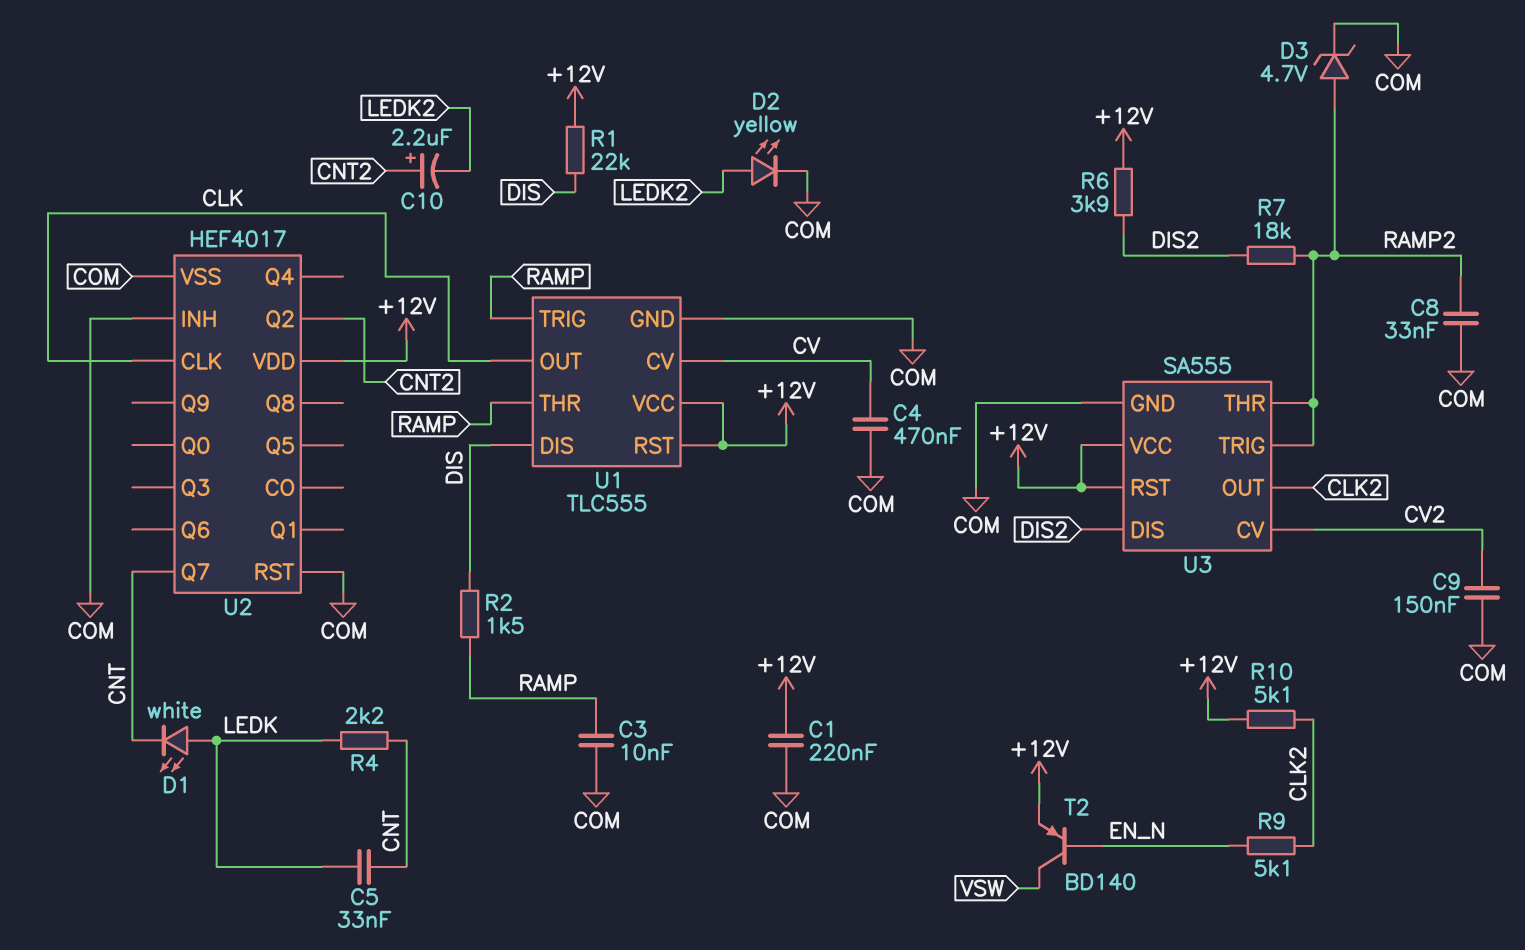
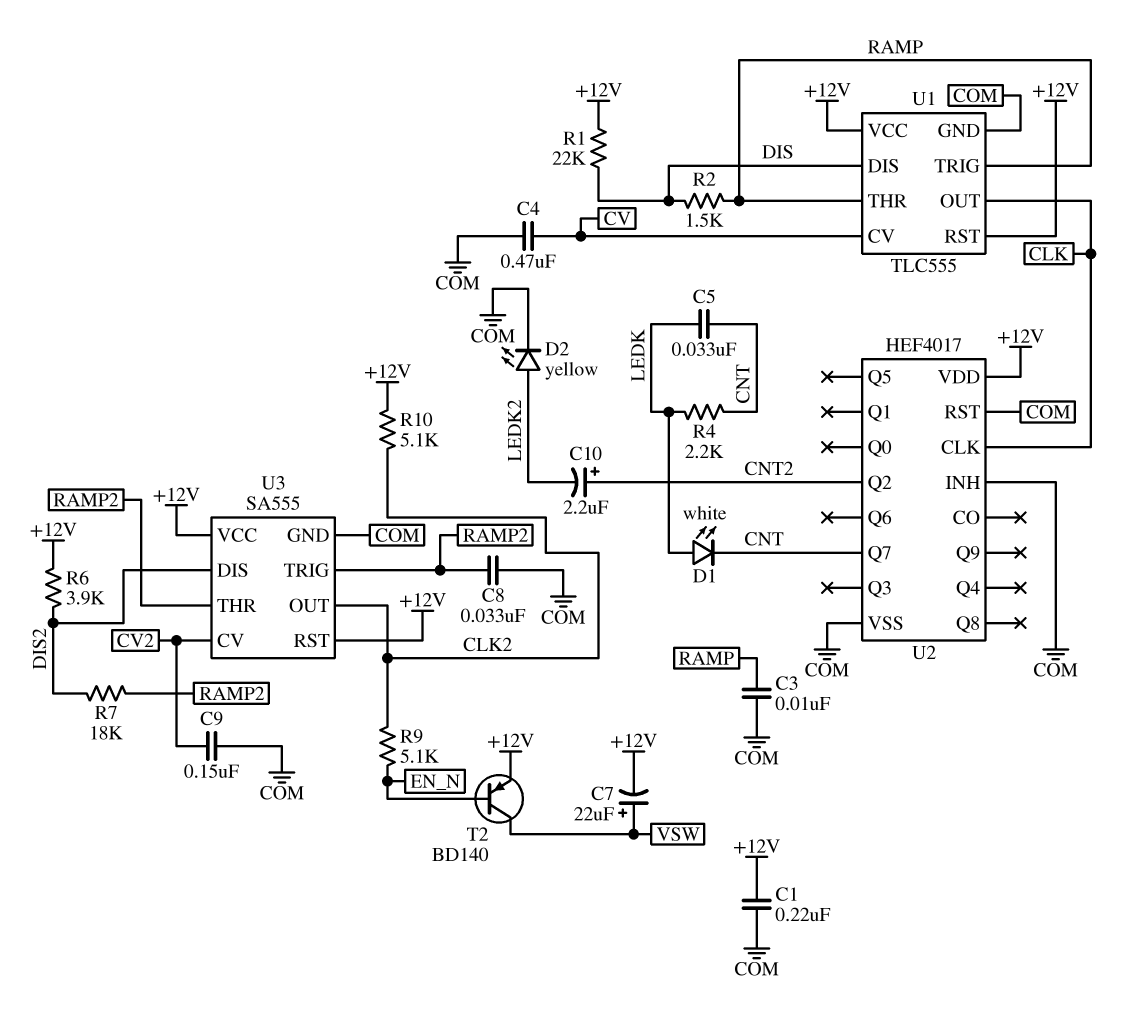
C7: none -> 22uF (plus VSW, minus +12V)
D3: zener 4.7V (A RAMP2, K COM) -> none

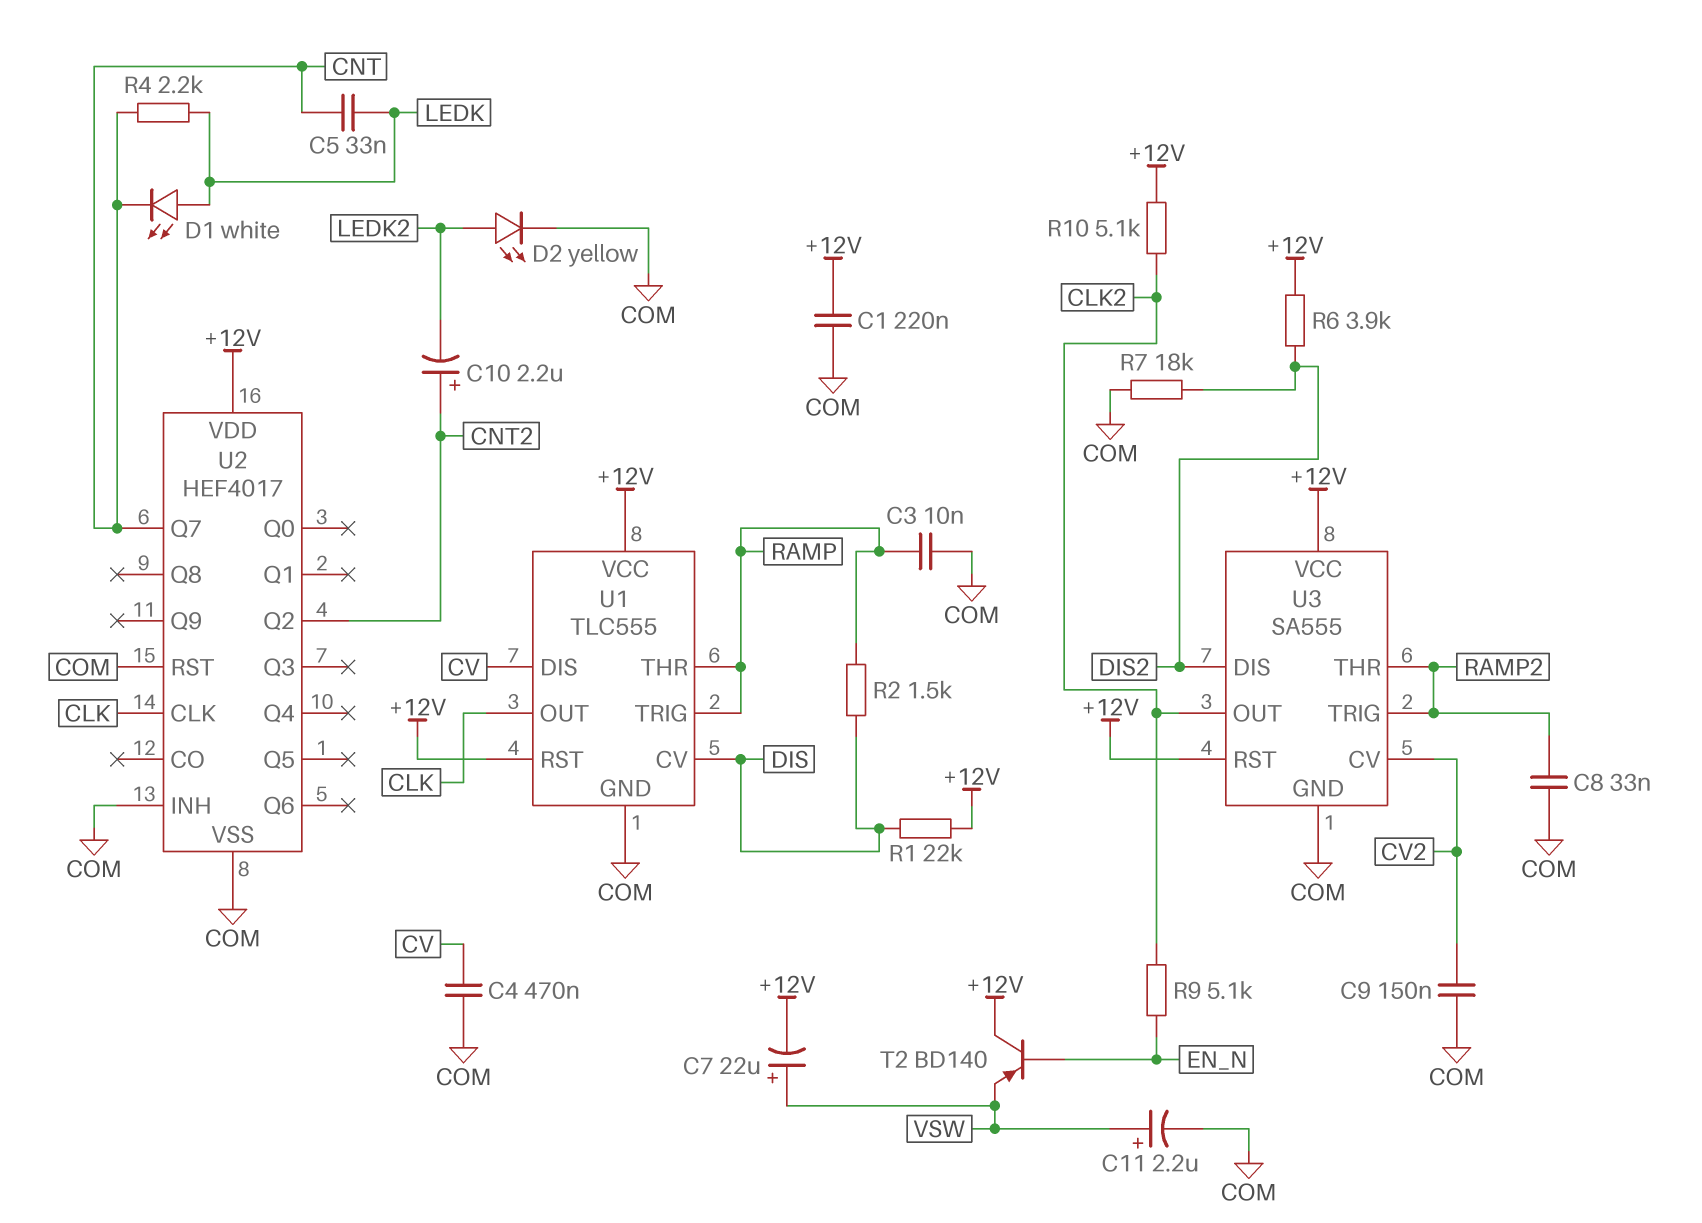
C11: none -> 2.2uF (plus VSW, minus COM)
R7: 18k (DIS2, RAMP2) -> 18k (COM, DIS2)
T2: PNP BD140 (B EN_N, C VSW, E +12V) -> PNP BD140 (B EN_N, C +12V, E VSW)
U1 pin CV: CV -> DIS
U1 pin DIS: DIS -> CV

